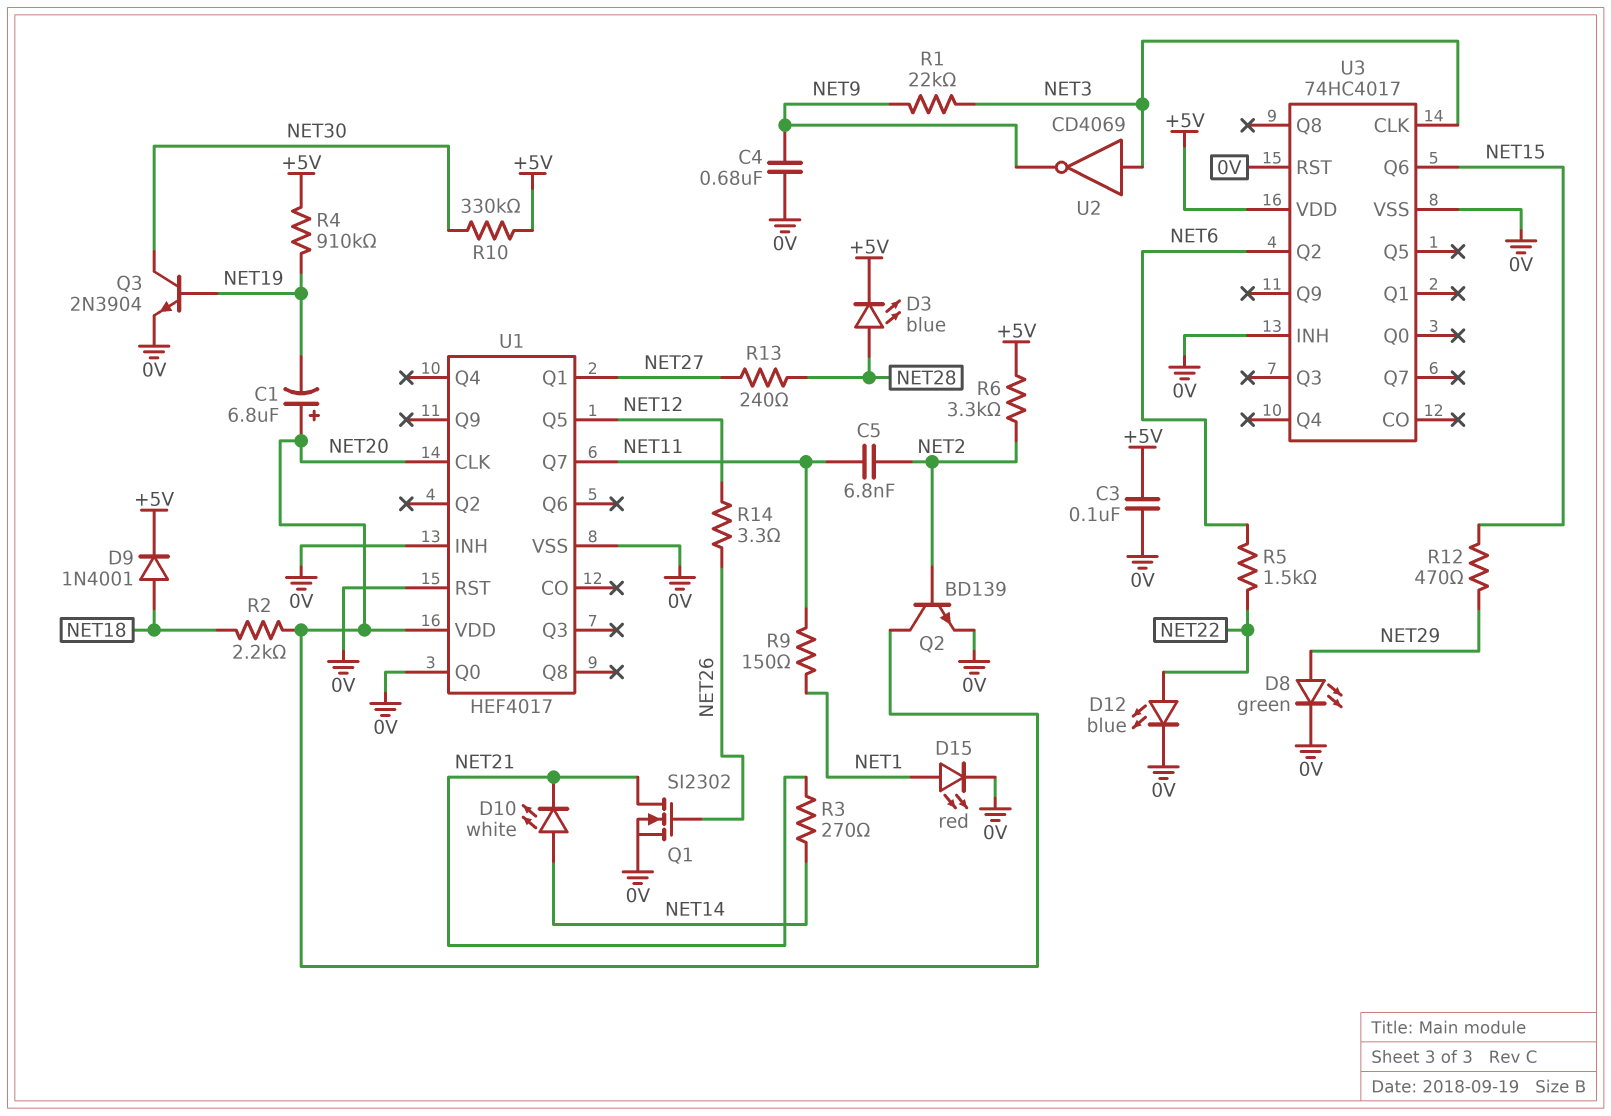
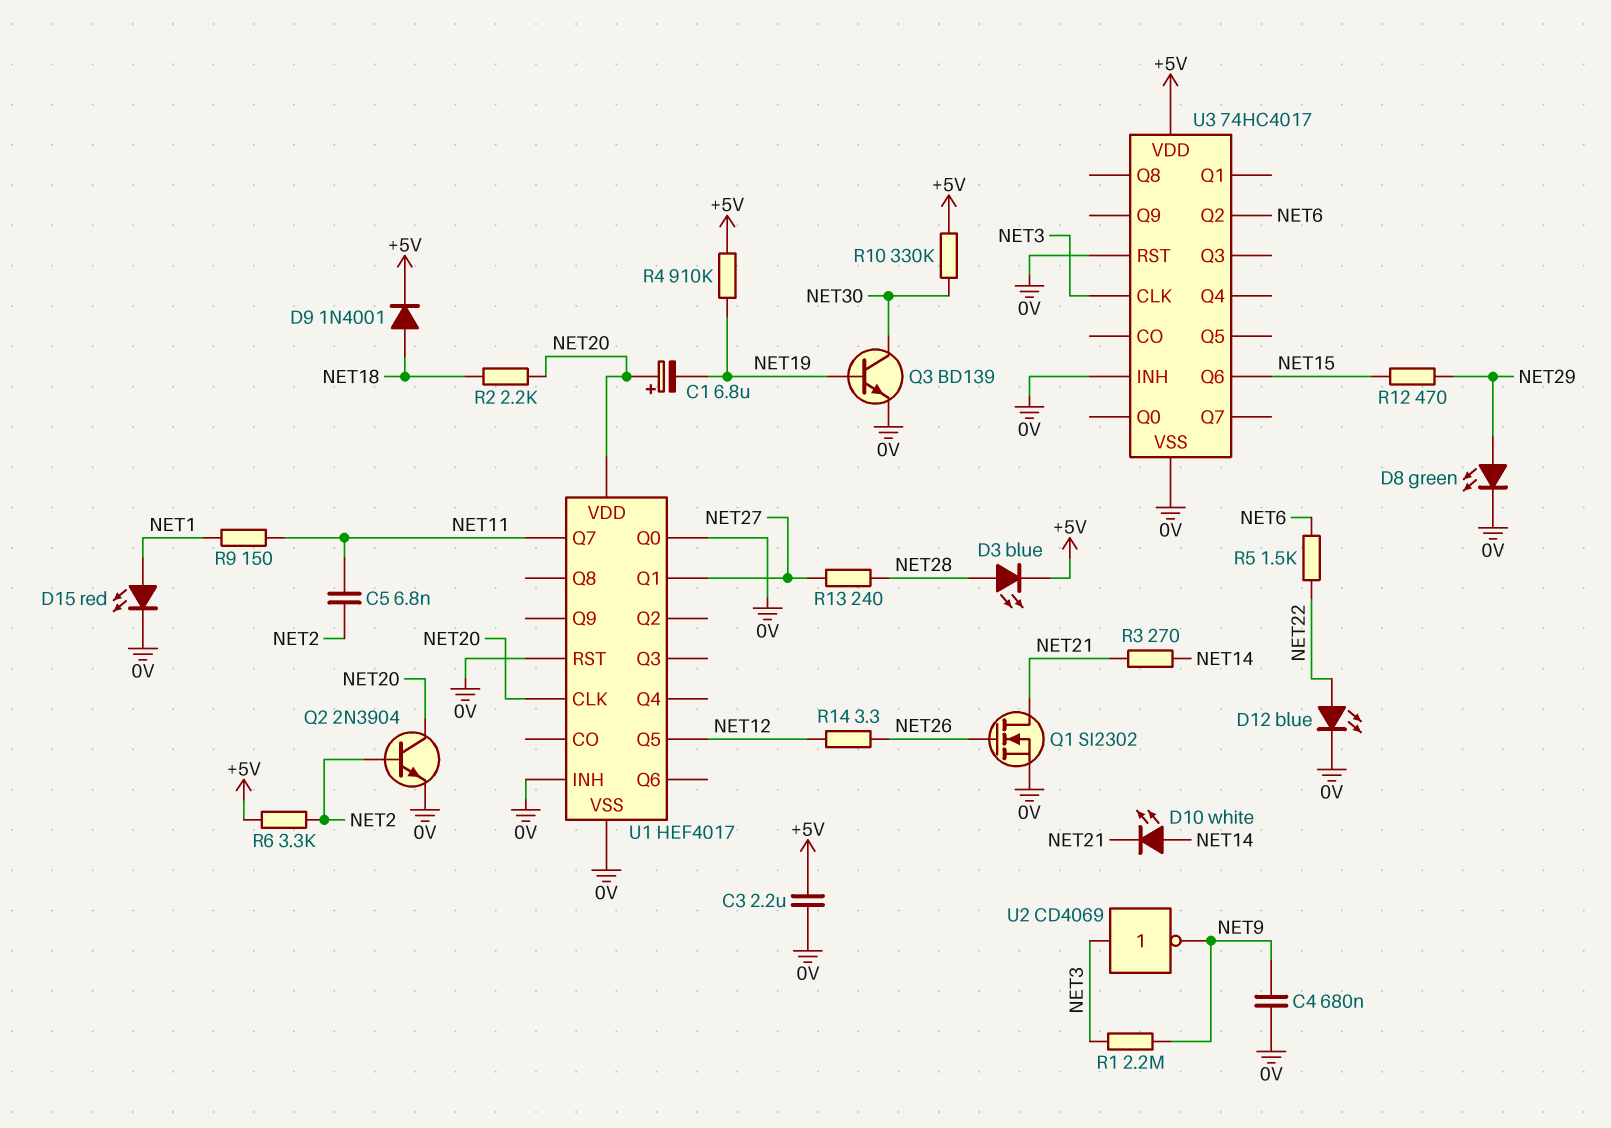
C3: 100nF (+5V, 0V) -> 2.2uF (+5V, 0V)
Q2: NPN BD139 (B NET2, C NET20, E 0V) -> NPN 2N3904 (B NET2, C NET20, E 0V)
Q3: NPN 2N3904 (B NET19, C NET30, E 0V) -> NPN BD139 (B NET19, C NET30, E 0V)
R1: 22k (NET3, NET9) -> 2.2M (NET3, NET9)

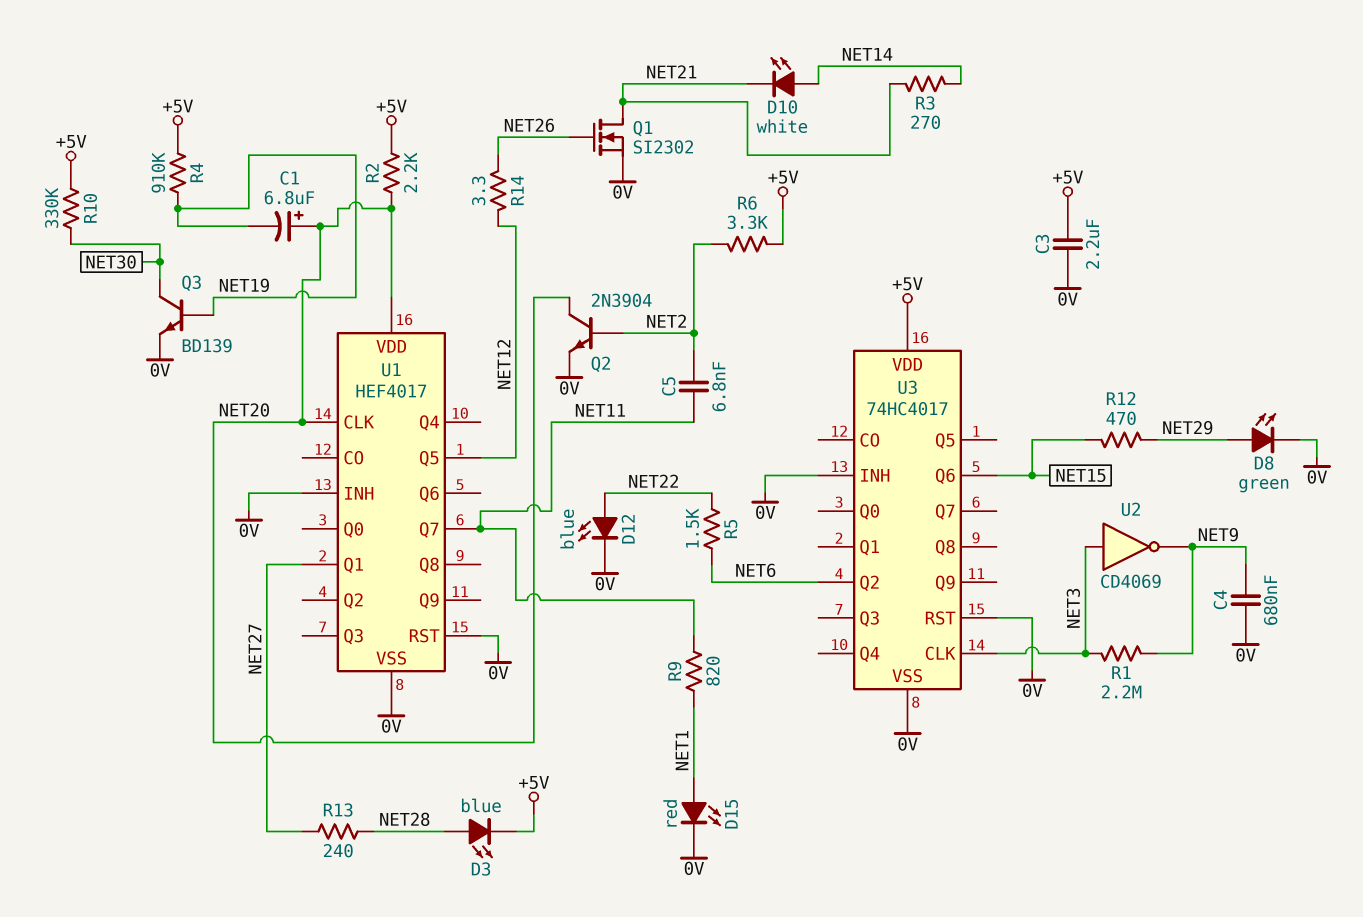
D9: diode 1N4001 (A NET18, K +5V) -> none
R2: 2.2k (NET18, NET20) -> 2.2k (+5V, NET20)
R9: 150 (NET1, NET11) -> 820 (NET1, NET11)
U1 pin Q0: 0V -> none

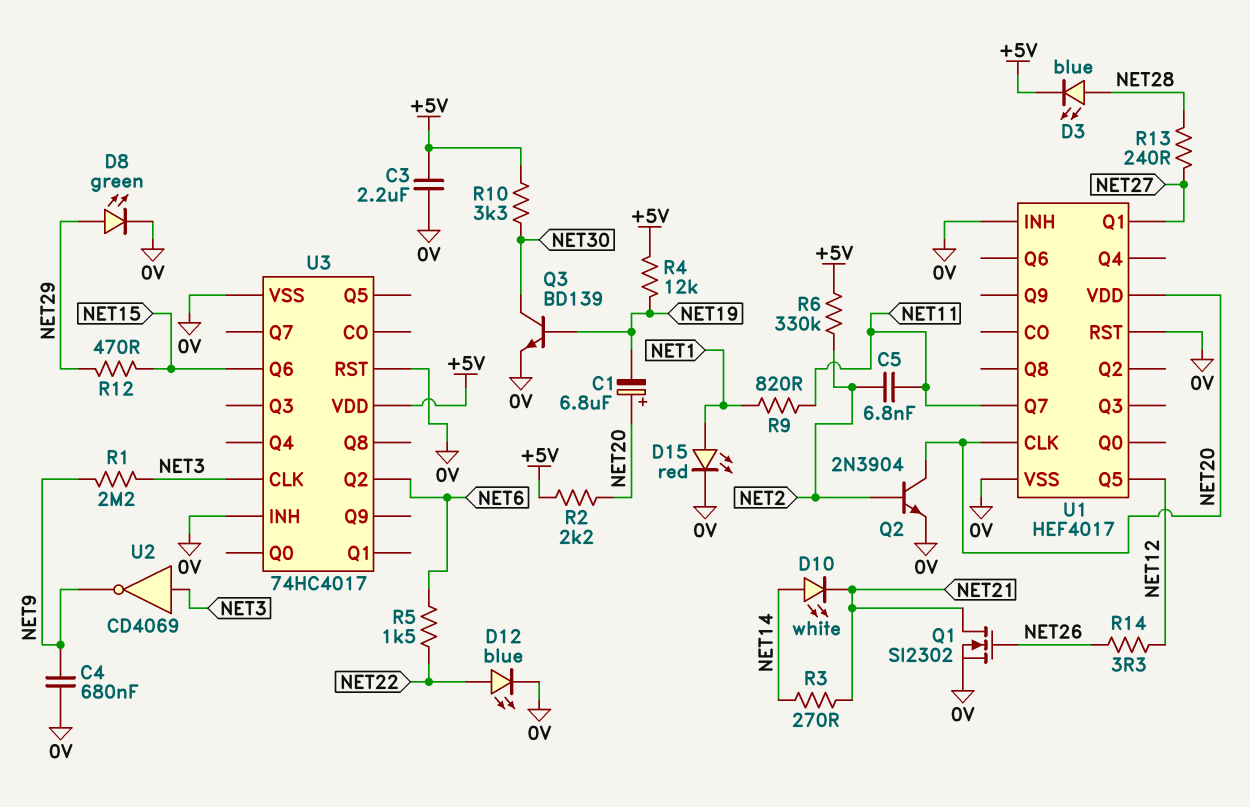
R4: 910k (+5V, NET19) -> 12k (+5V, NET19)
R6: 3.3k (+5V, NET2) -> 330k (+5V, NET2)
R10: 330k (+5V, NET30) -> 3.3k (+5V, NET30)

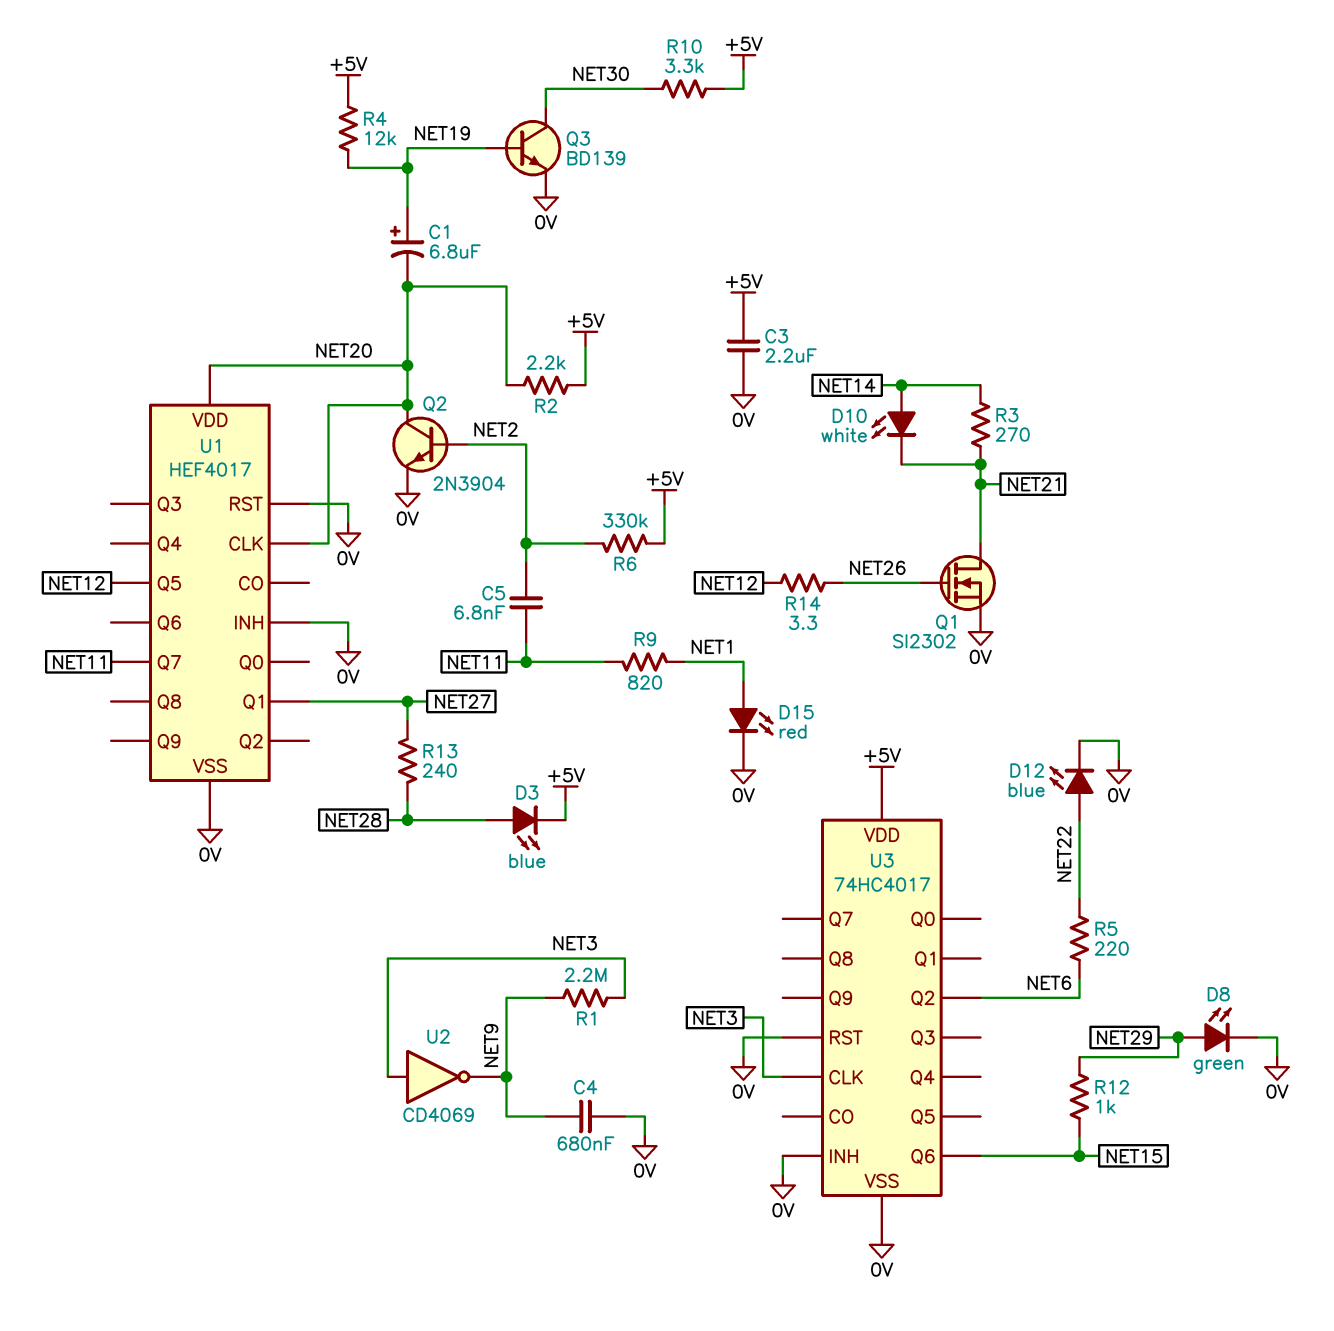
C1: 6.8uF (plus NET20, minus NET19) -> 6.8uF (plus NET19, minus NET20)
R5: 1.5k (NET6, NET22) -> 220 (NET6, NET22)
R12: 470 (NET15, NET29) -> 1k (NET15, NET29)

